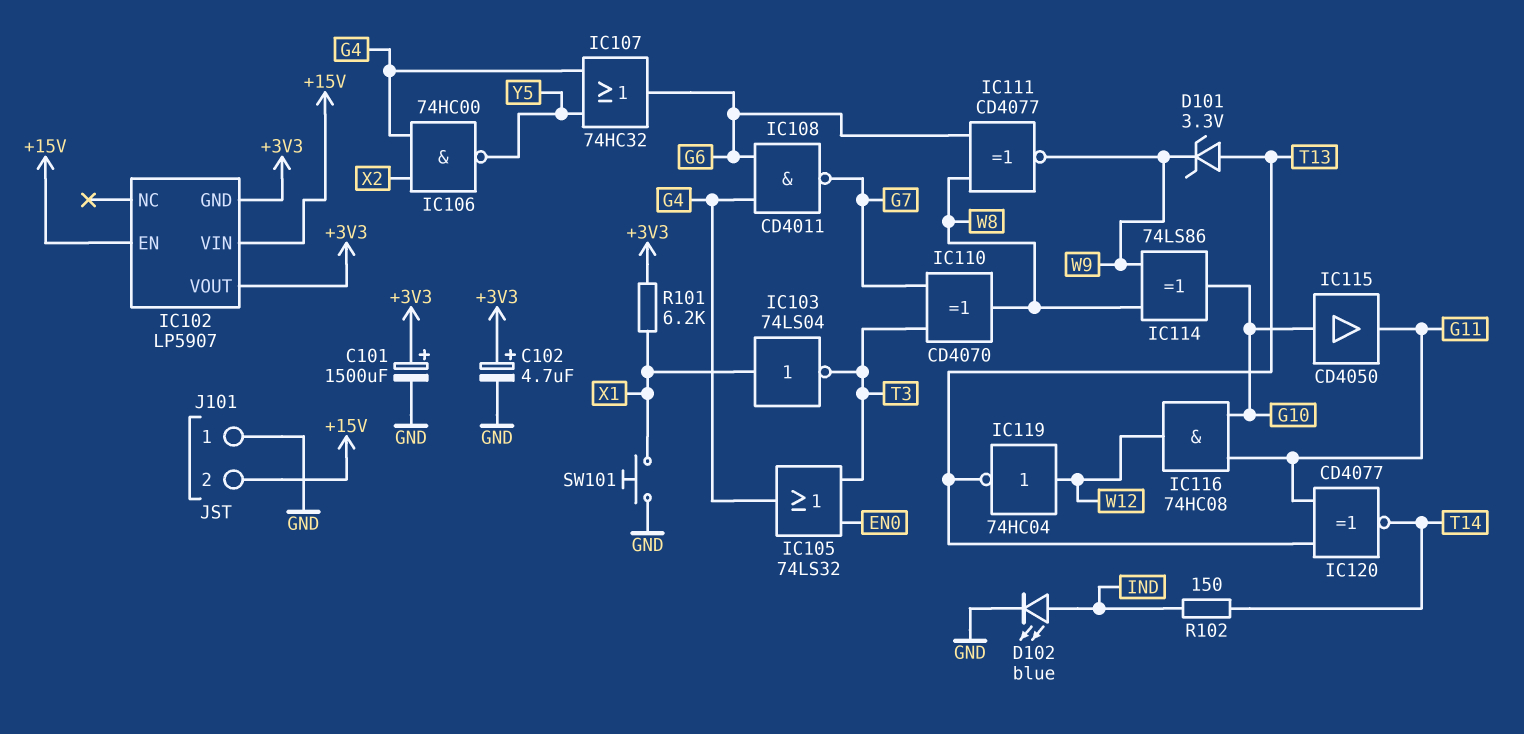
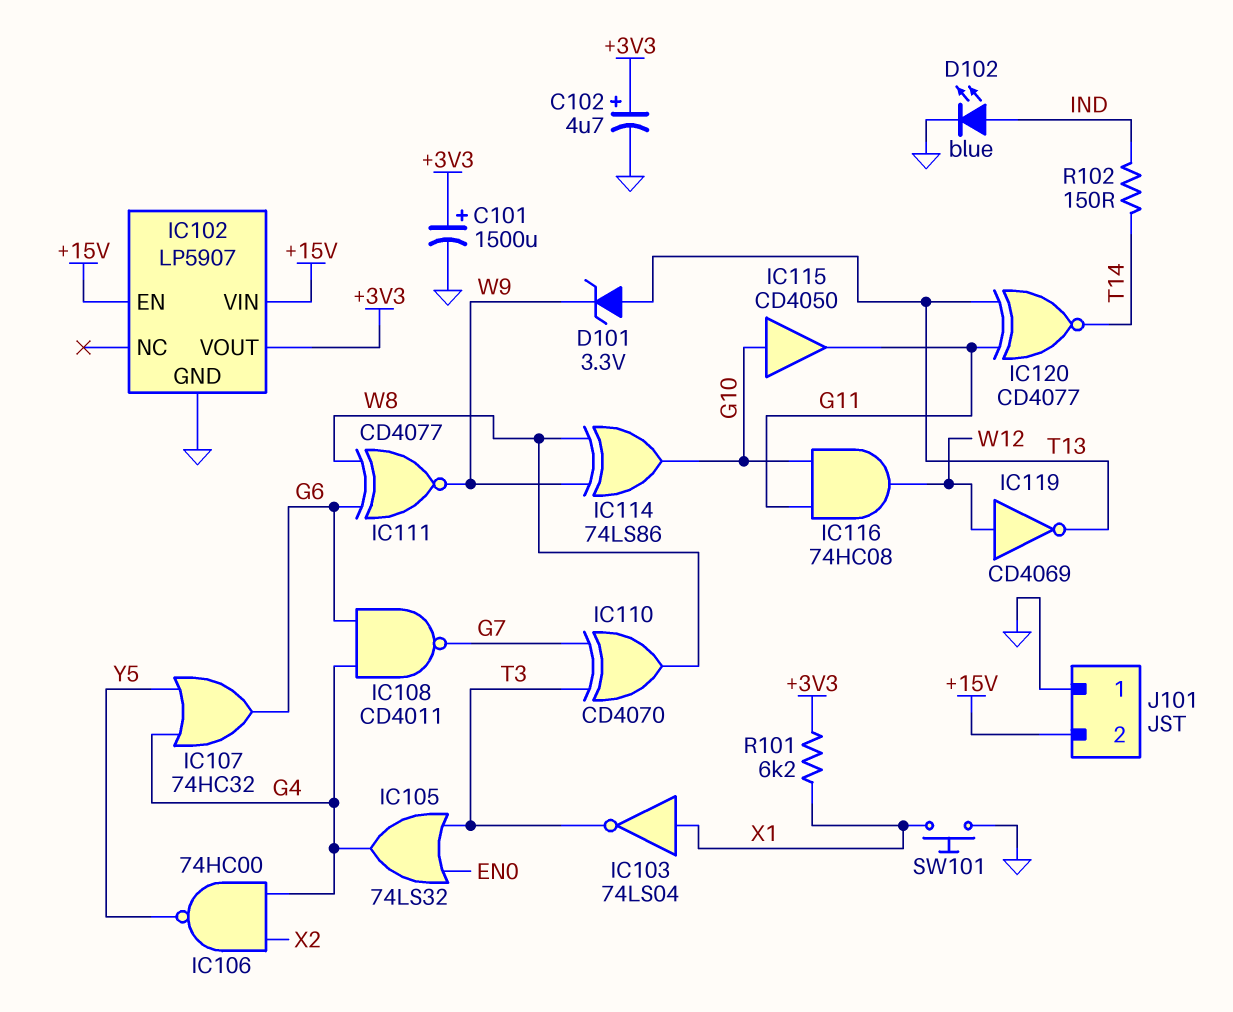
IC102 pin GND: +3V3 -> GND
IC119: NOT 74HC04 (in W12, out T13) -> NOT CD4069 (in W12, out T13)

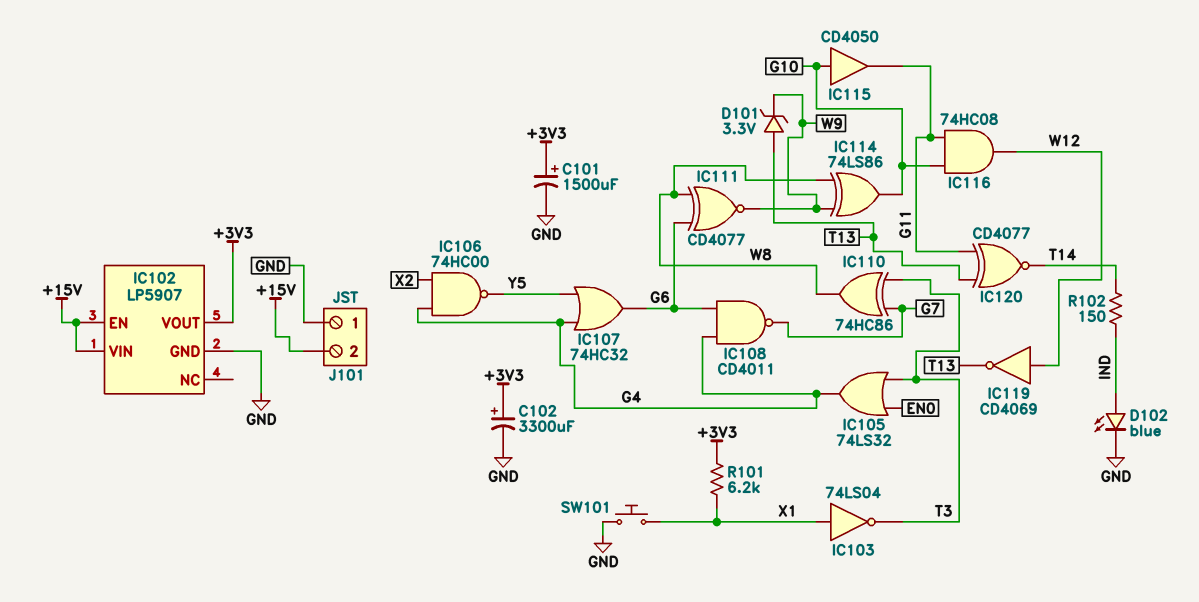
C102: 4.7uF (plus +3V3, minus GND) -> 3300uF (plus +3V3, minus GND)
IC110: XOR CD4070 (in G7, in T3, out W8) -> XOR 74HC86 (in G7, in T3, out W8)

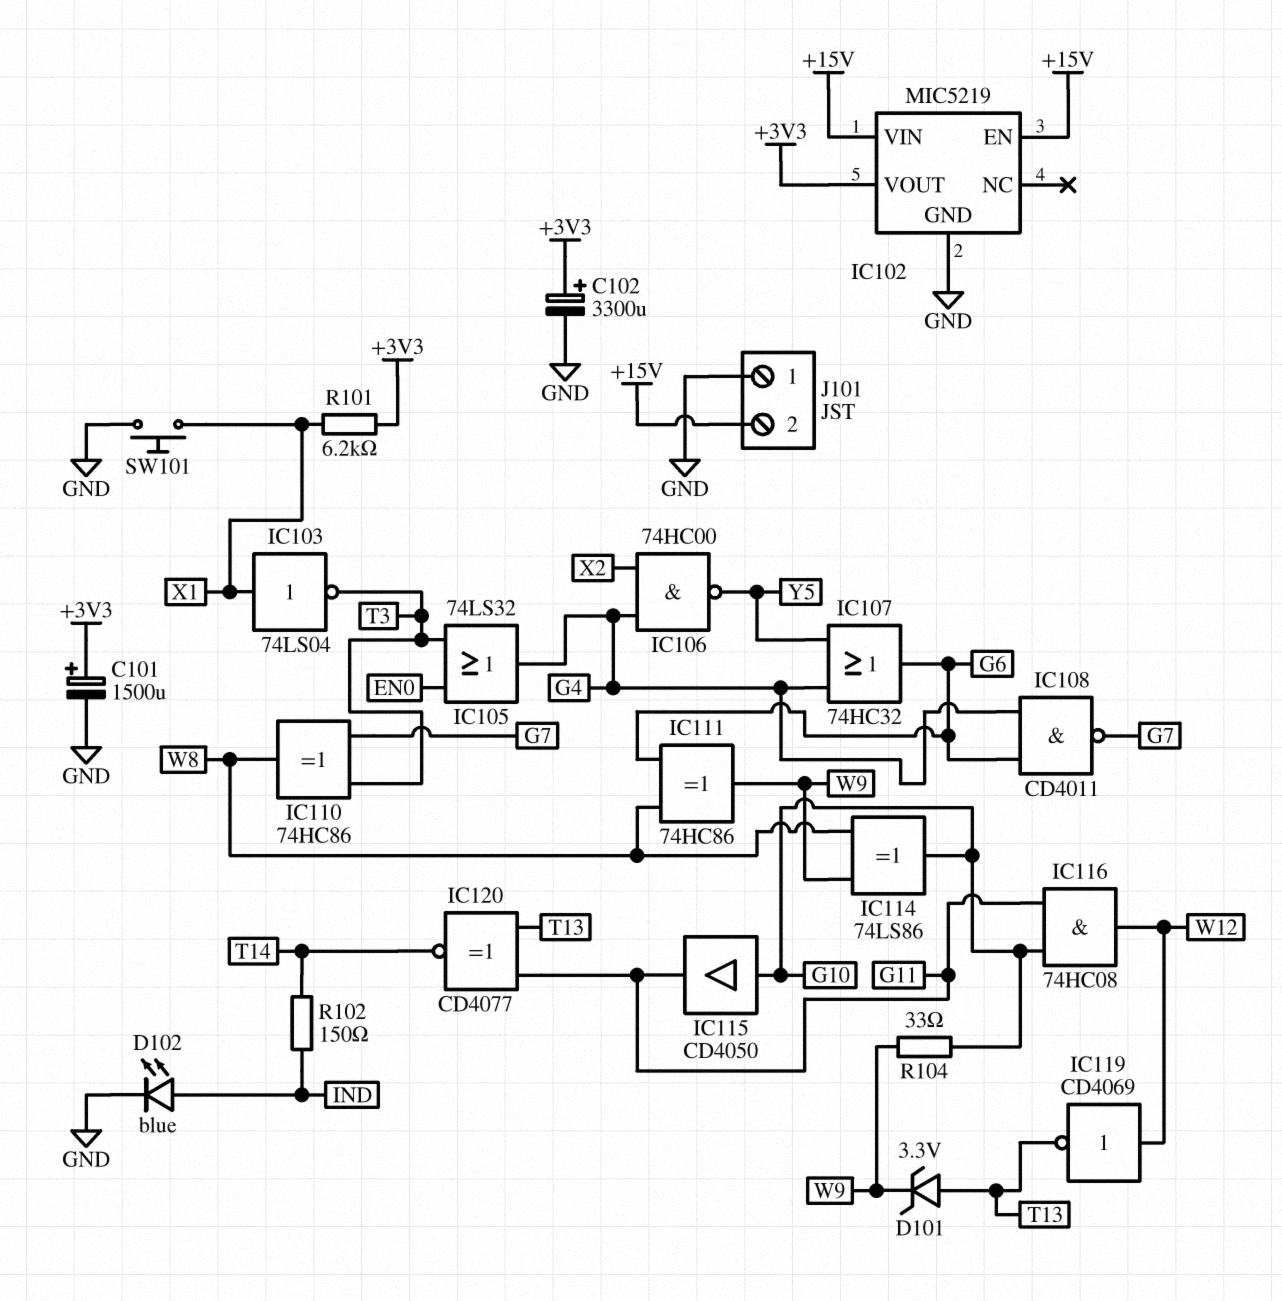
IC102: LP5907 -> MIC5219
IC111: XNOR CD4077 (in G6, in W8, out W9) -> XOR 74HC86 (in G6, in W8, out W9)
R104: none -> 33 (G10, W9)

